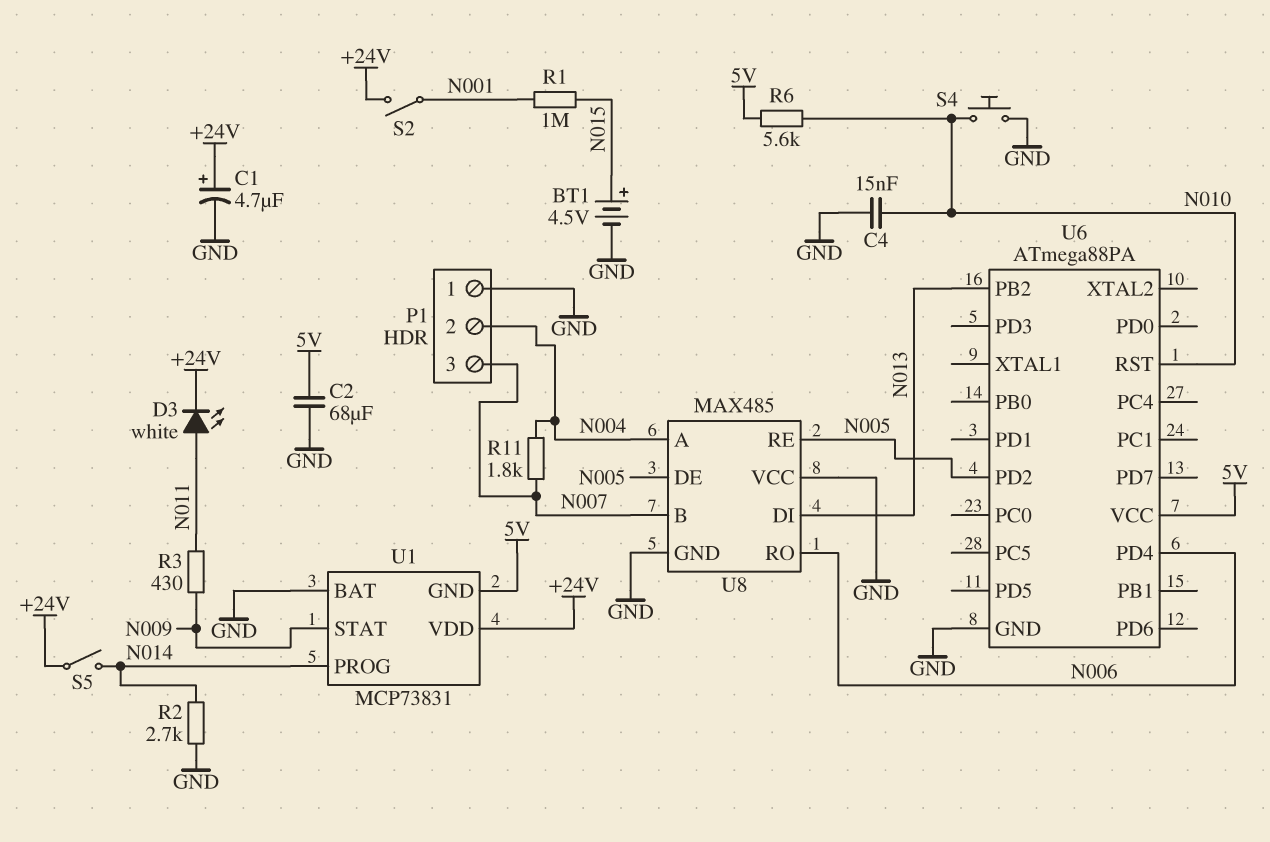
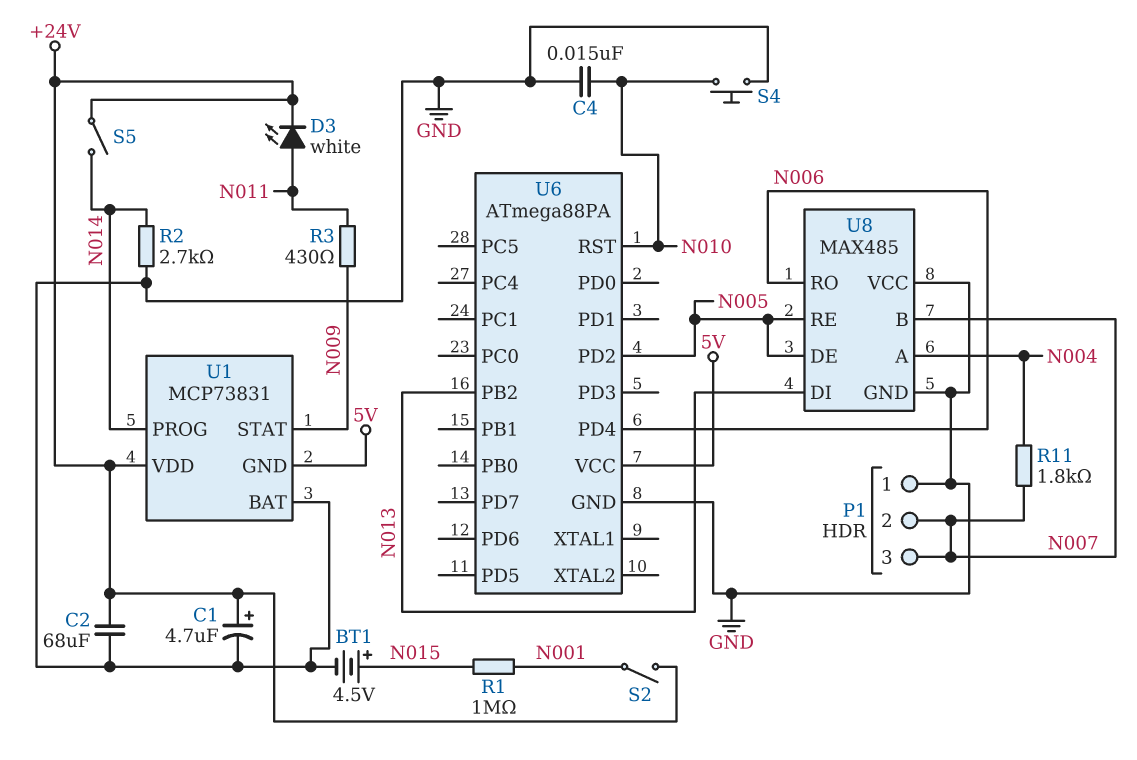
C2: 68uF (5V, GND) -> 68uF (+24V, GND)
P1 pin 2: N004 -> N007
R6: 5.6k (5V, N010) -> none

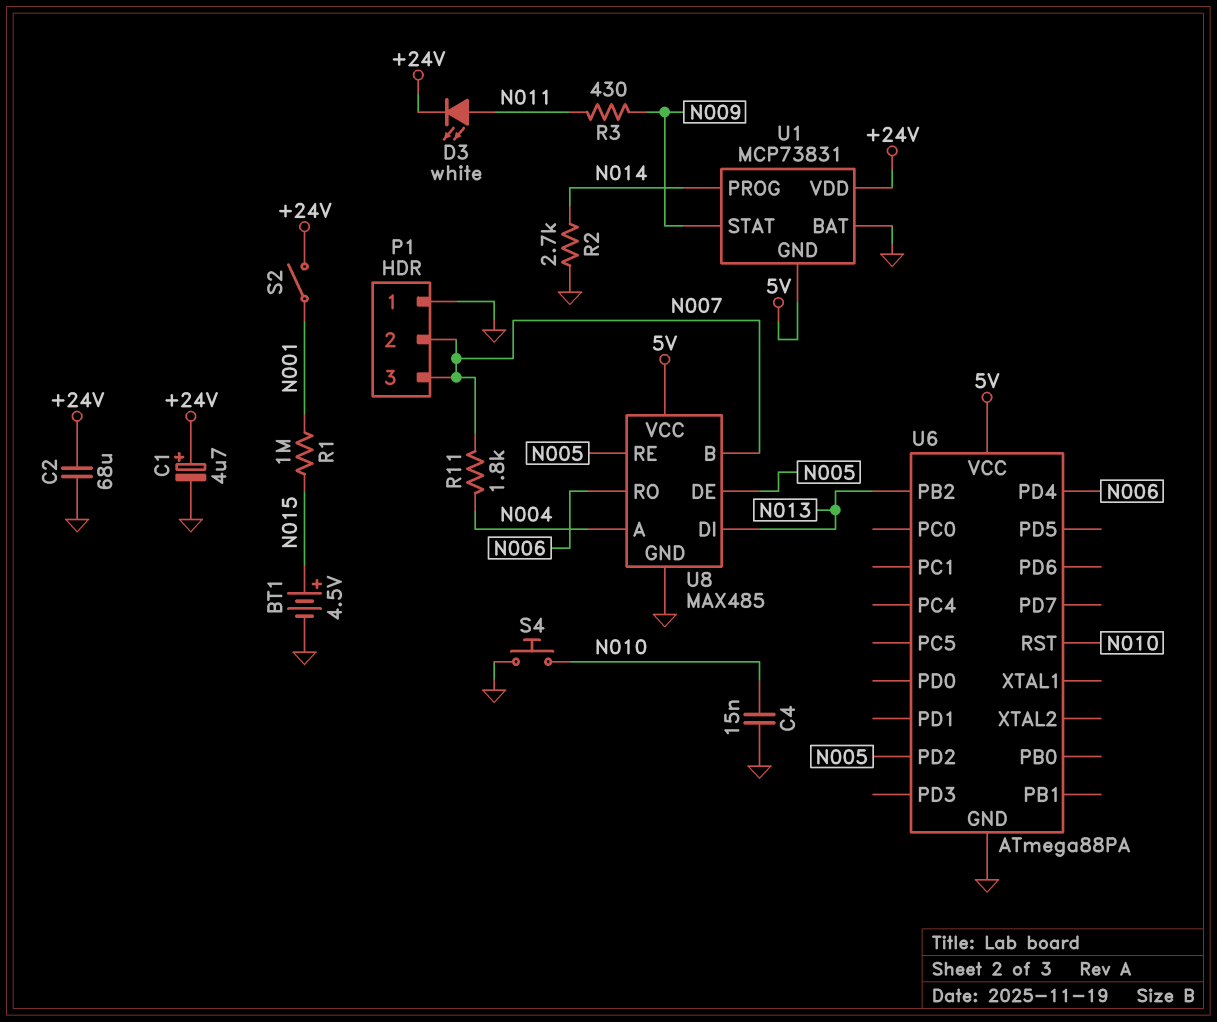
S5: switch (+24V, N014) -> none
U8 pin VCC: GND -> 5V

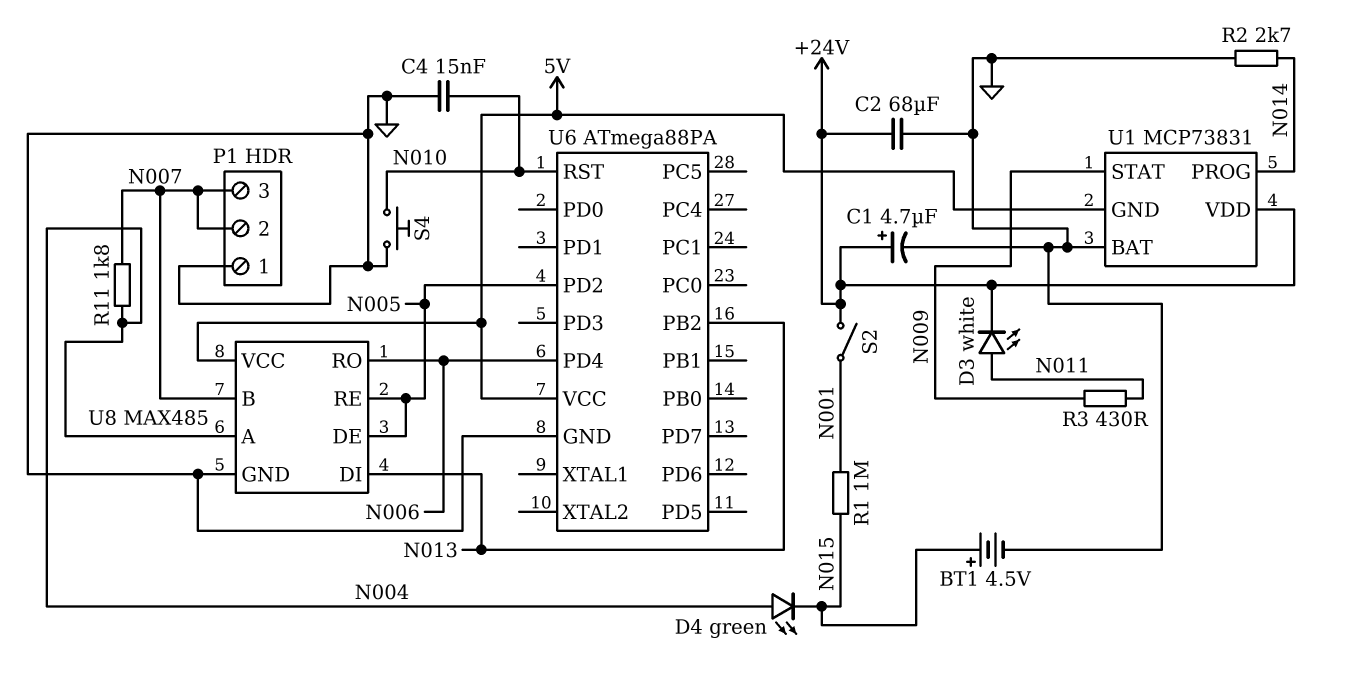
D4: none -> LED green (A N004, K N015)

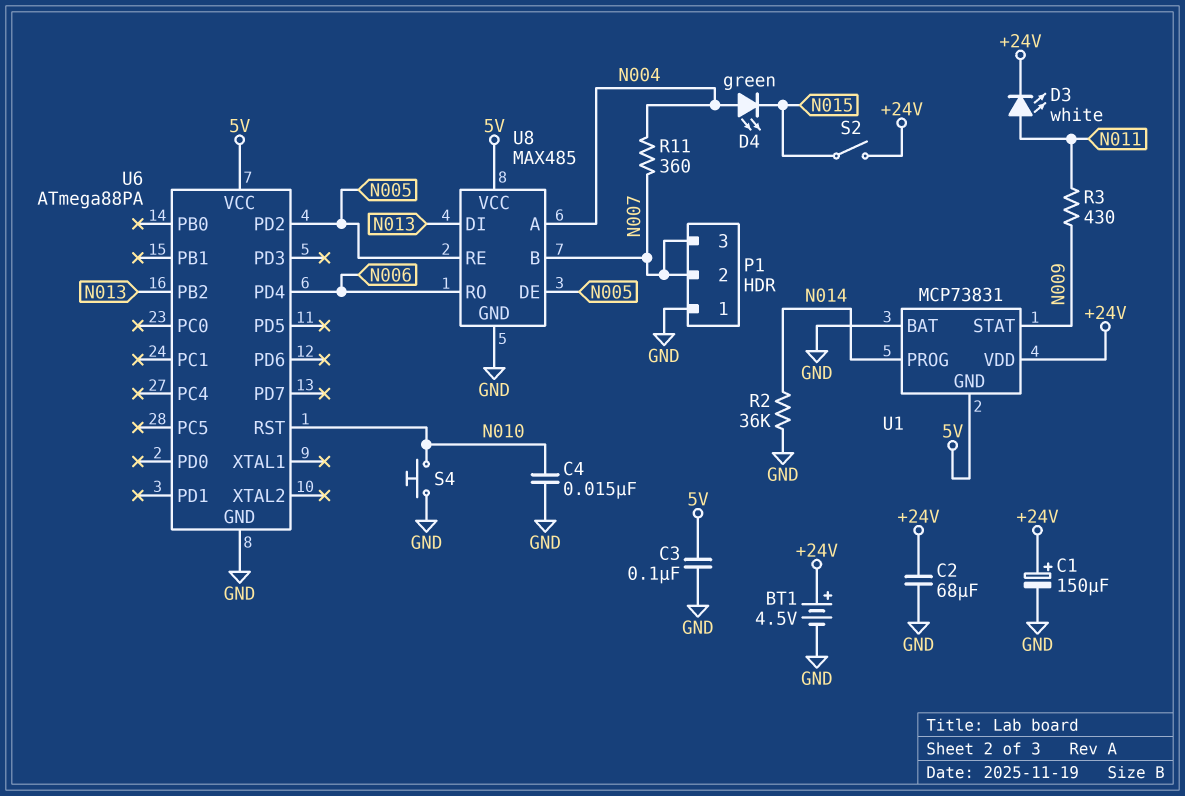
BT1: 4.5V (plus N015, minus GND) -> 4.5V (plus +24V, minus GND)
C1: 4.7uF (plus +24V, minus GND) -> 150uF (plus +24V, minus GND)
C3: none -> 100nF (5V, GND)
R1: 1M (N001, N015) -> none
R2: 2.7k (GND, N014) -> 36k (GND, N014)
R11: 1.8k (N004, N007) -> 360 (N004, N007)
S2: switch (+24V, N001) -> switch (+24V, N015)

